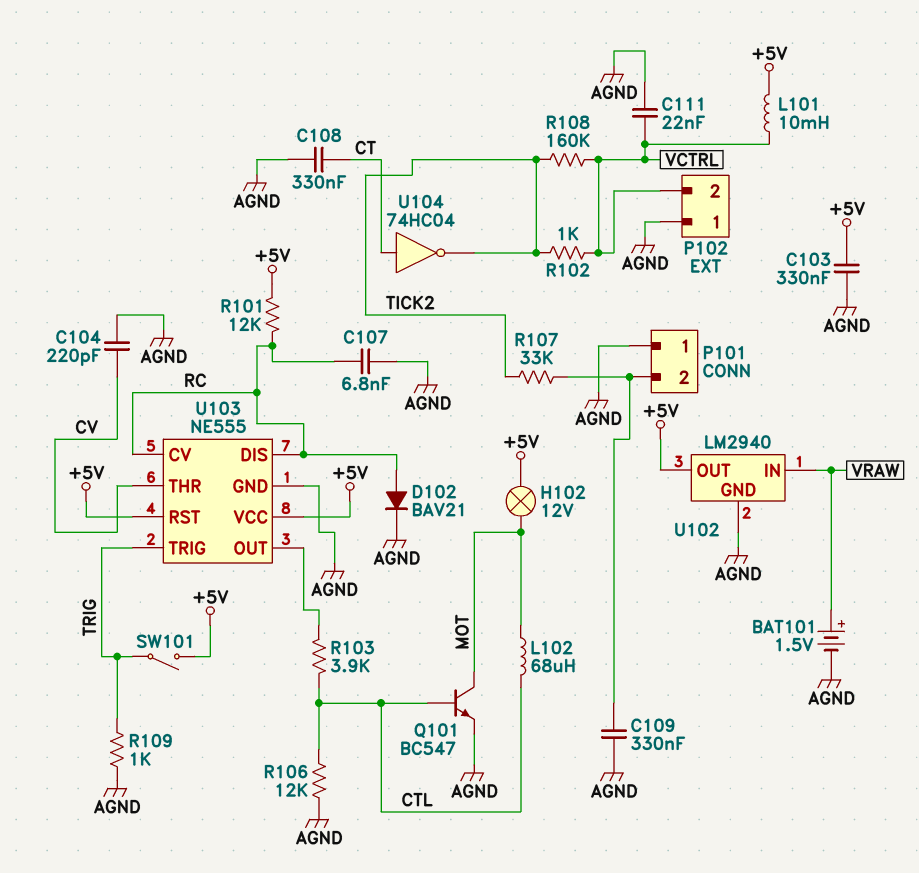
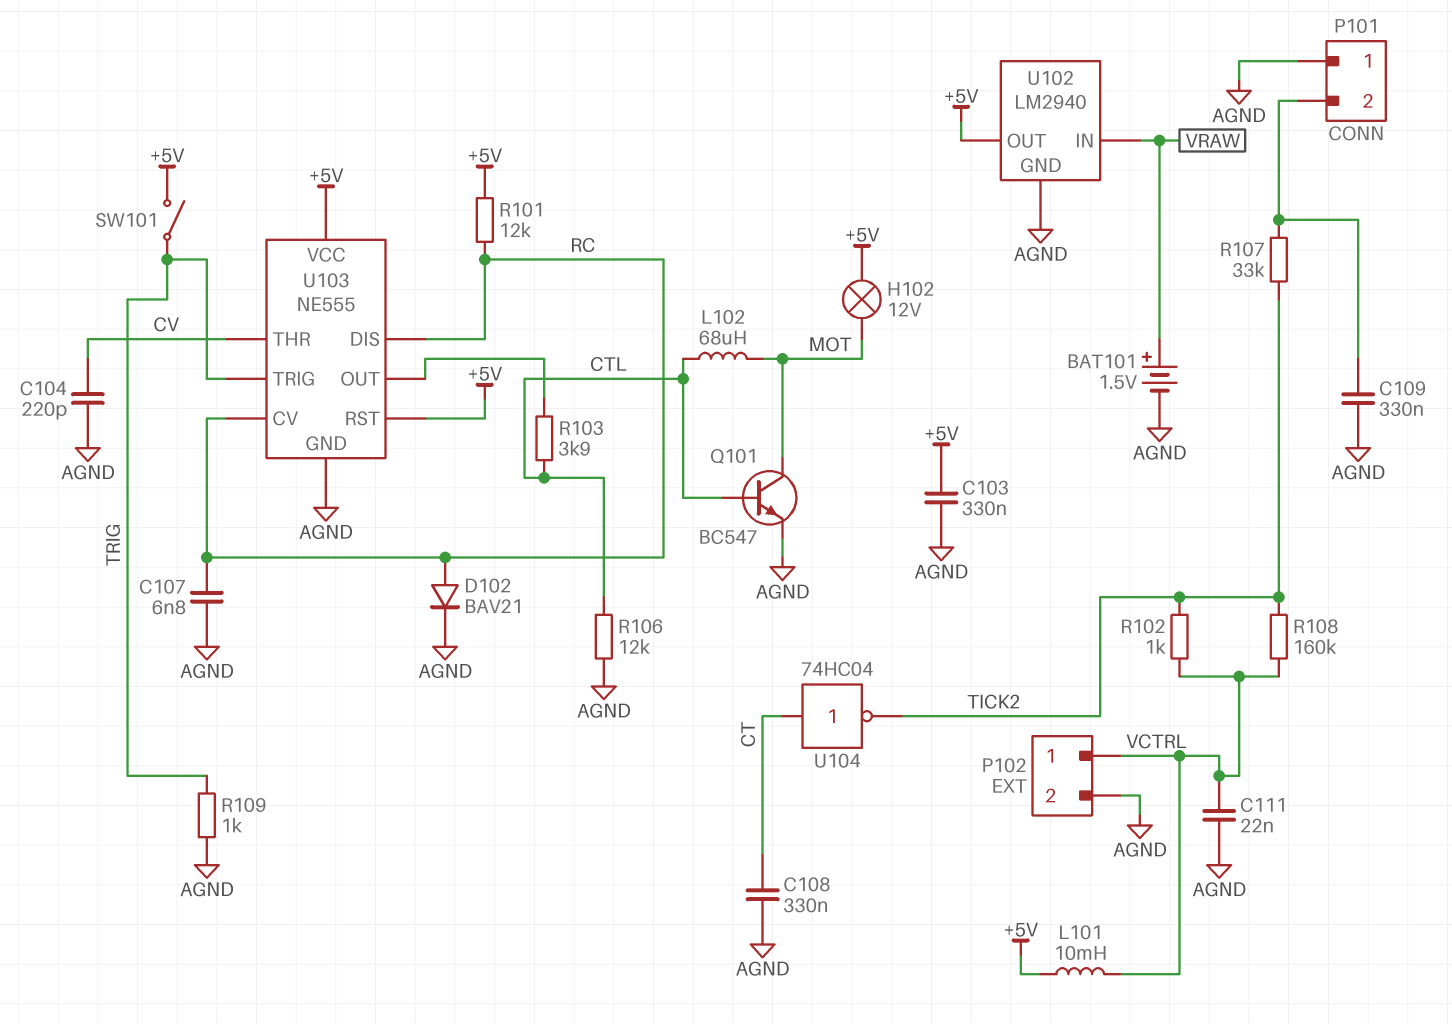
P102 pin 1: AGND -> VCTRL
P102 pin 2: VCTRL -> AGND

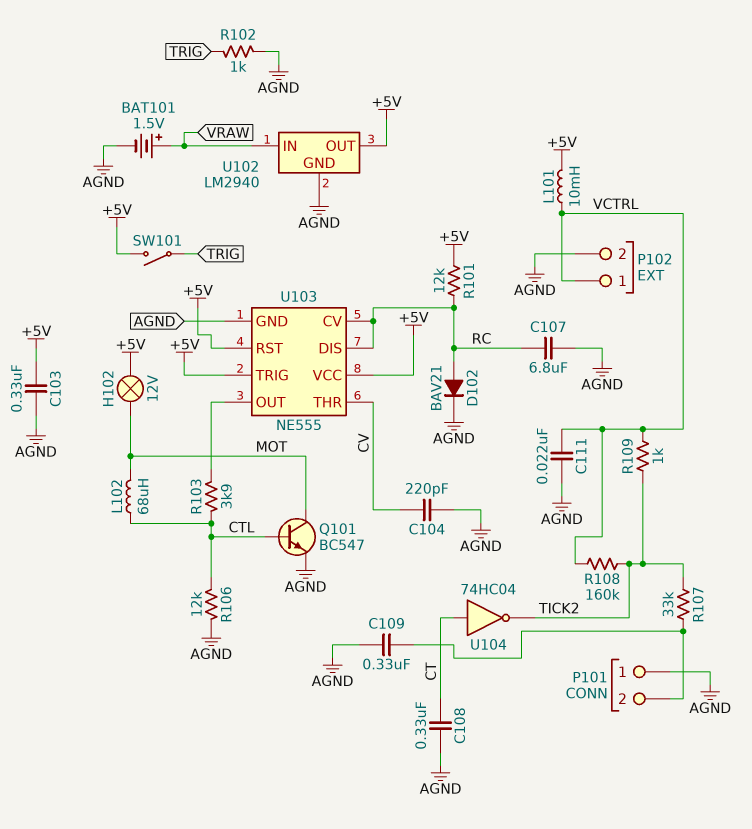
C107: 6.8nF (AGND, RC) -> 6.8uF (AGND, RC)
R102: 1k (TICK2, VCTRL) -> 1k (AGND, TRIG)
R109: 1k (AGND, TRIG) -> 1k (TICK2, VCTRL)
U103 pin TRIG: TRIG -> +5V

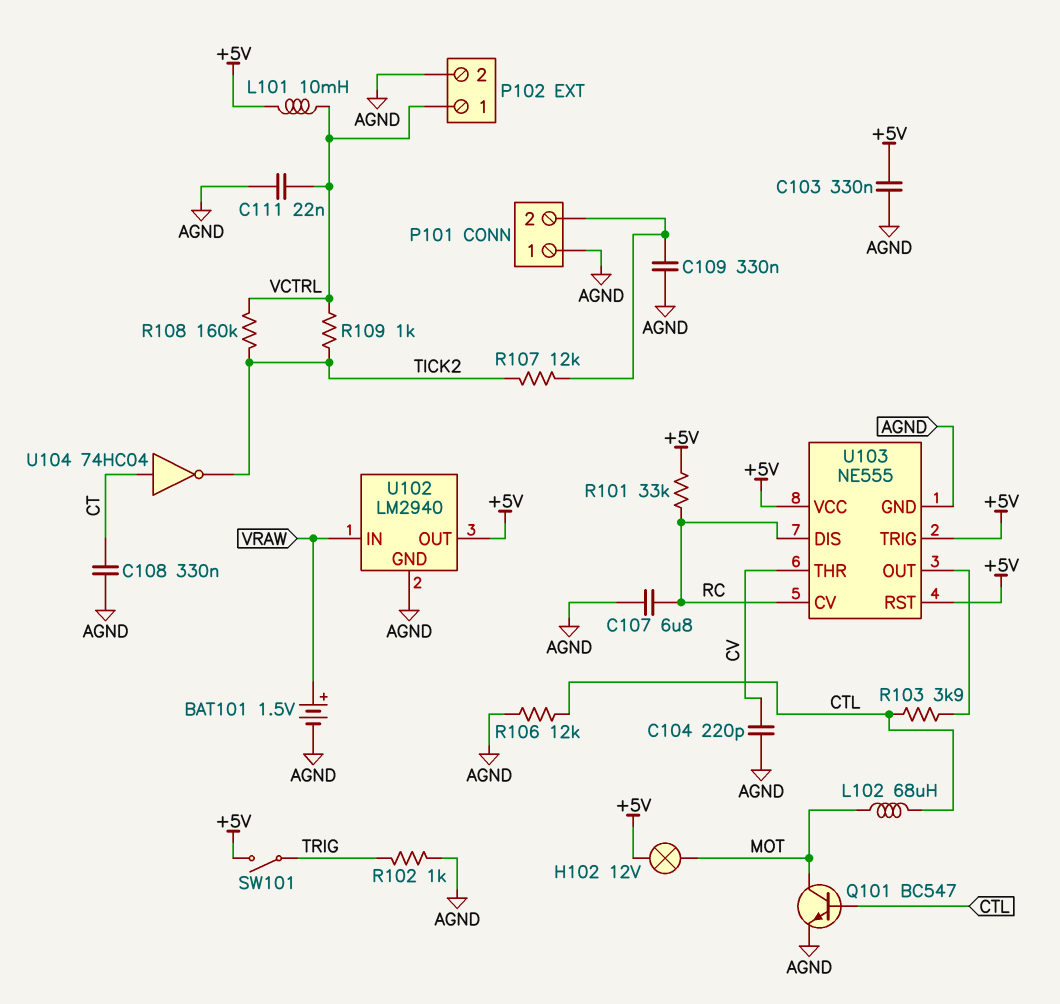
D102: diode BAV21 (A RC, K AGND) -> none
R101: 12k (+5V, RC) -> 33k (+5V, RC)
R107: 33k (P101/2, TICK2) -> 12k (P101/2, TICK2)

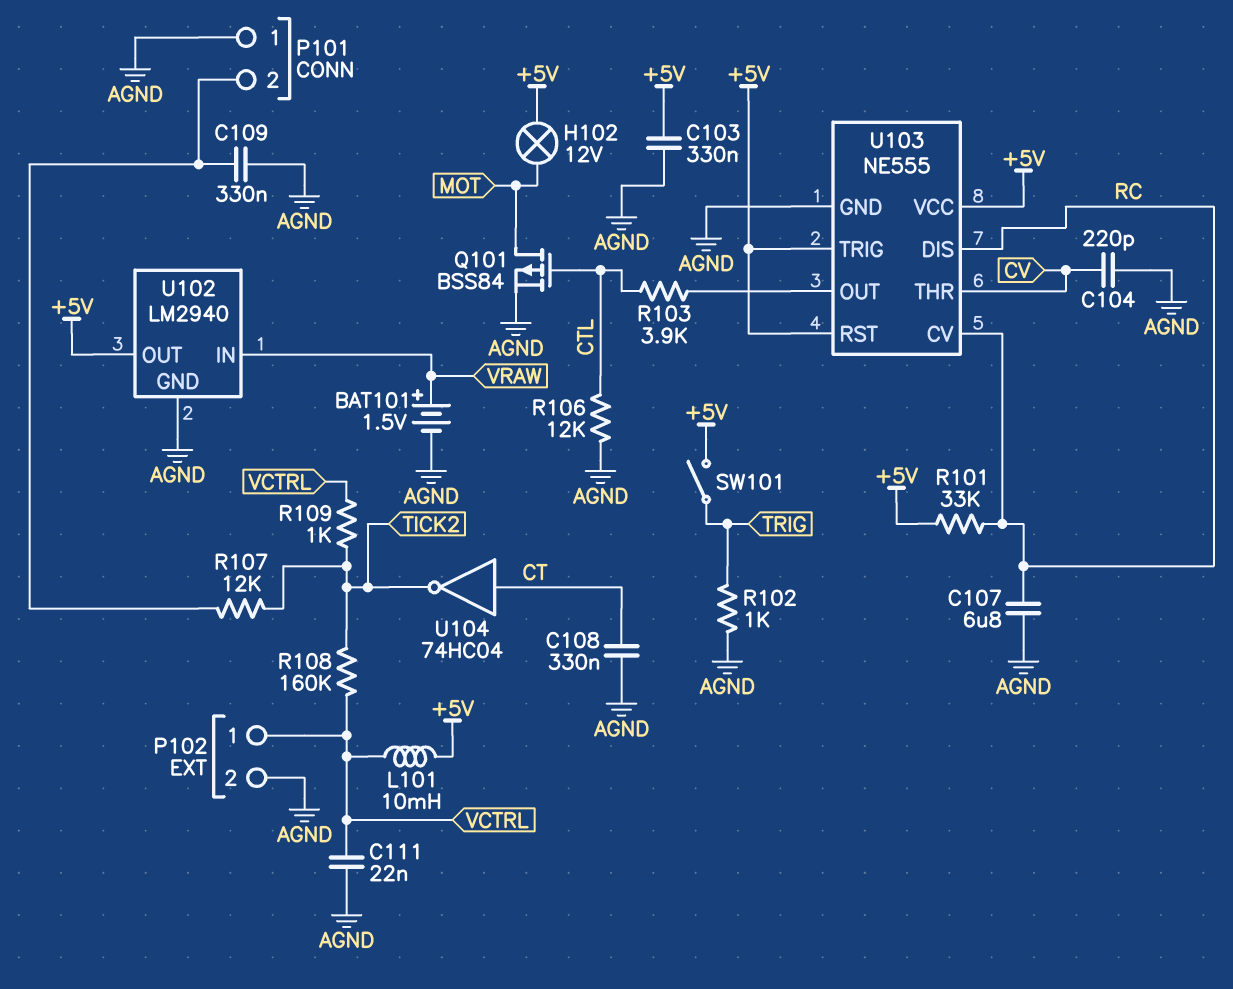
L102: 68uH (CTL, MOT) -> none
Q101: NPN BC547 (B CTL, C MOT, E AGND) -> PMOS BSS84 (G CTL, D MOT, S AGND)

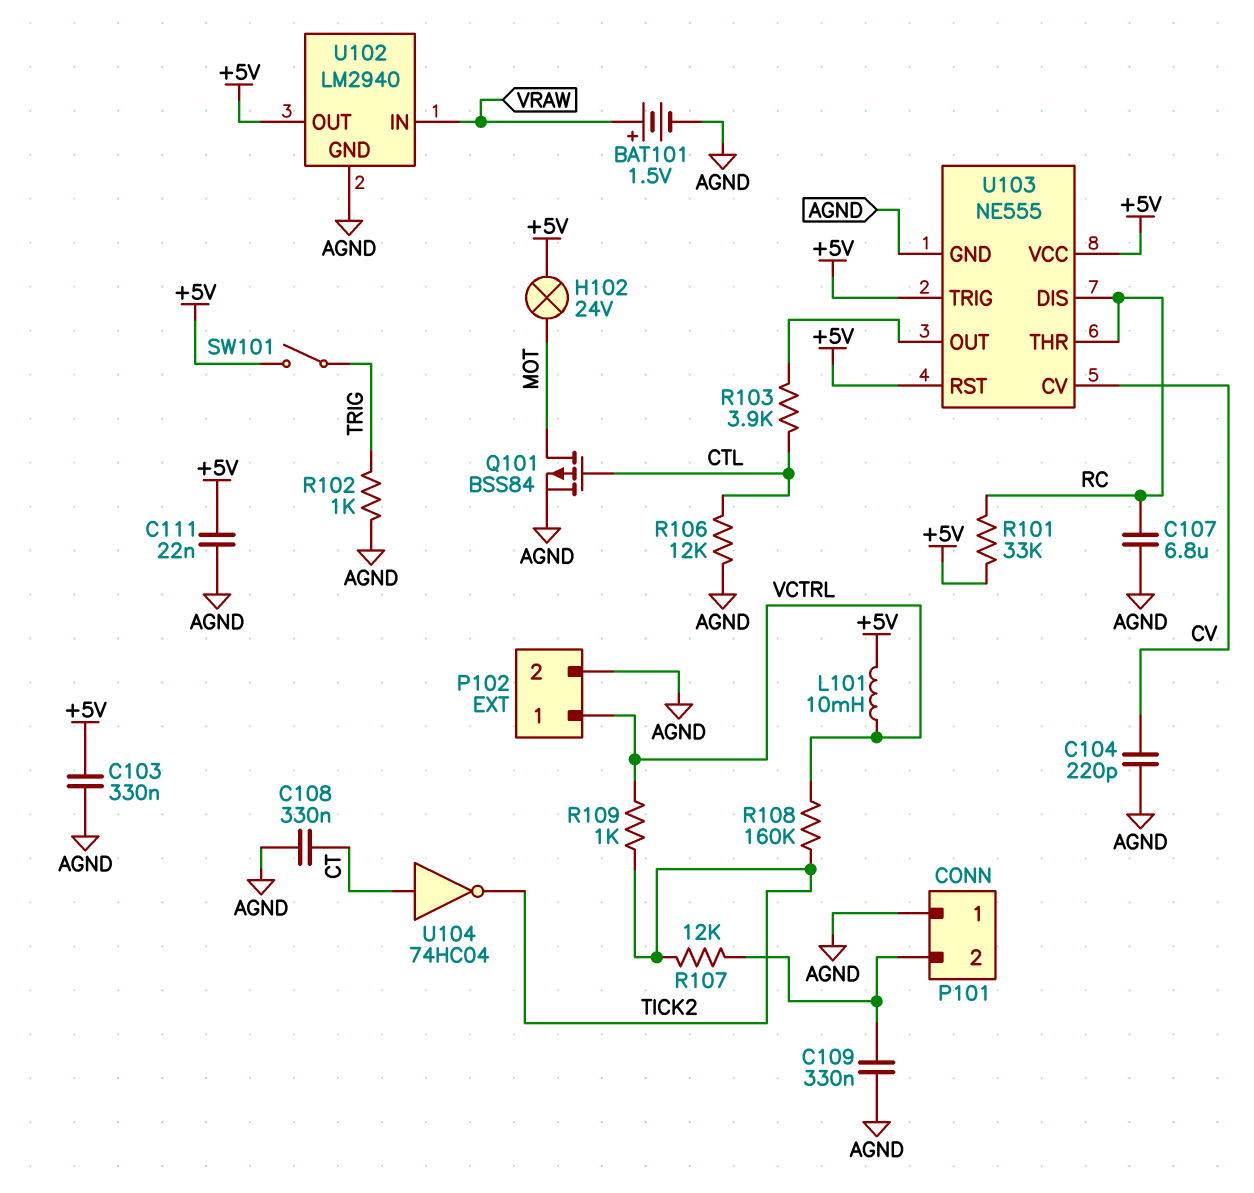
C111: 22nF (AGND, VCTRL) -> 22nF (+5V, AGND)
H102: lamp 12V (+5V, MOT) -> lamp 24V (+5V, MOT)
U103 pin CV: RC -> CV
U103 pin THR: CV -> RC

